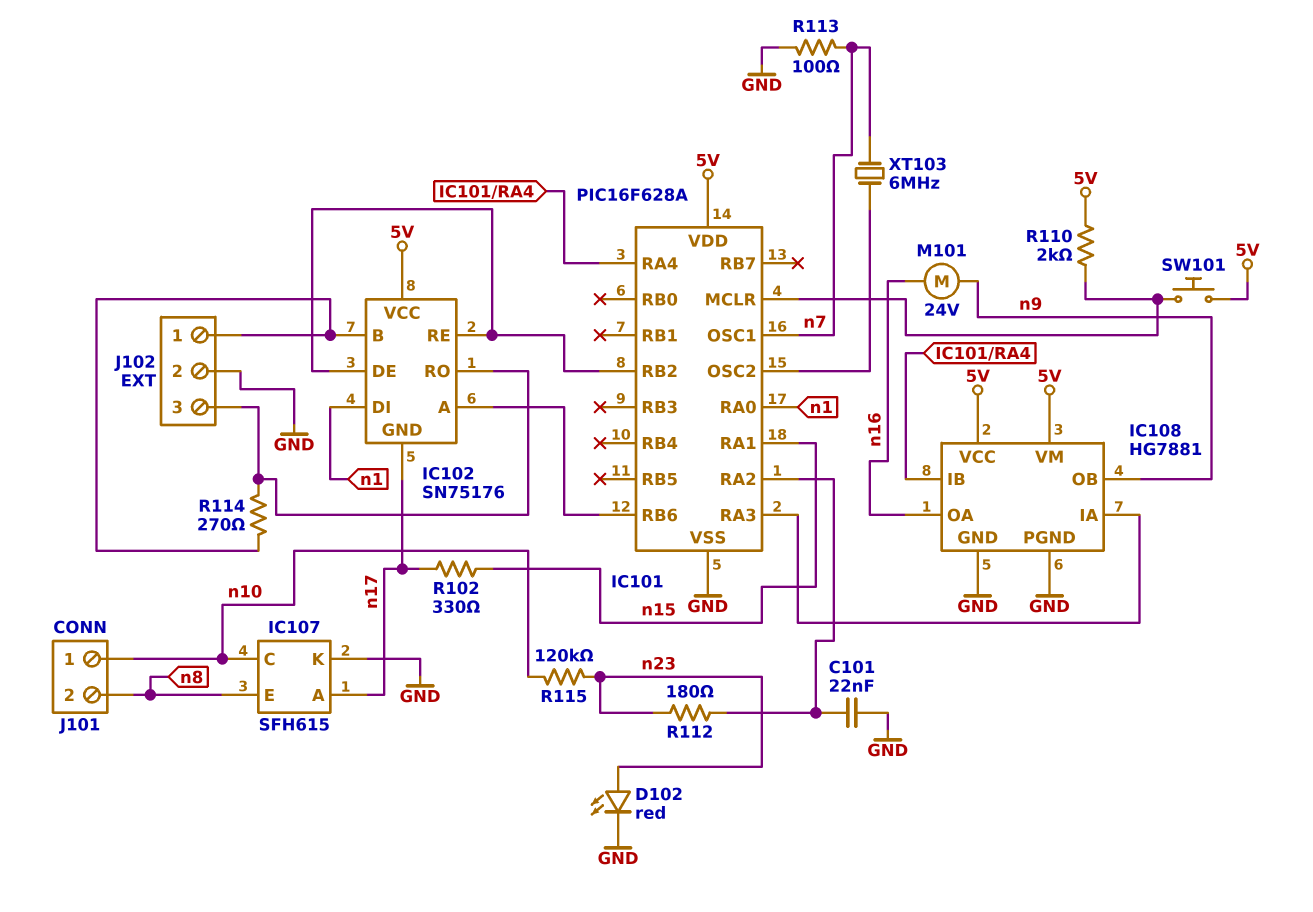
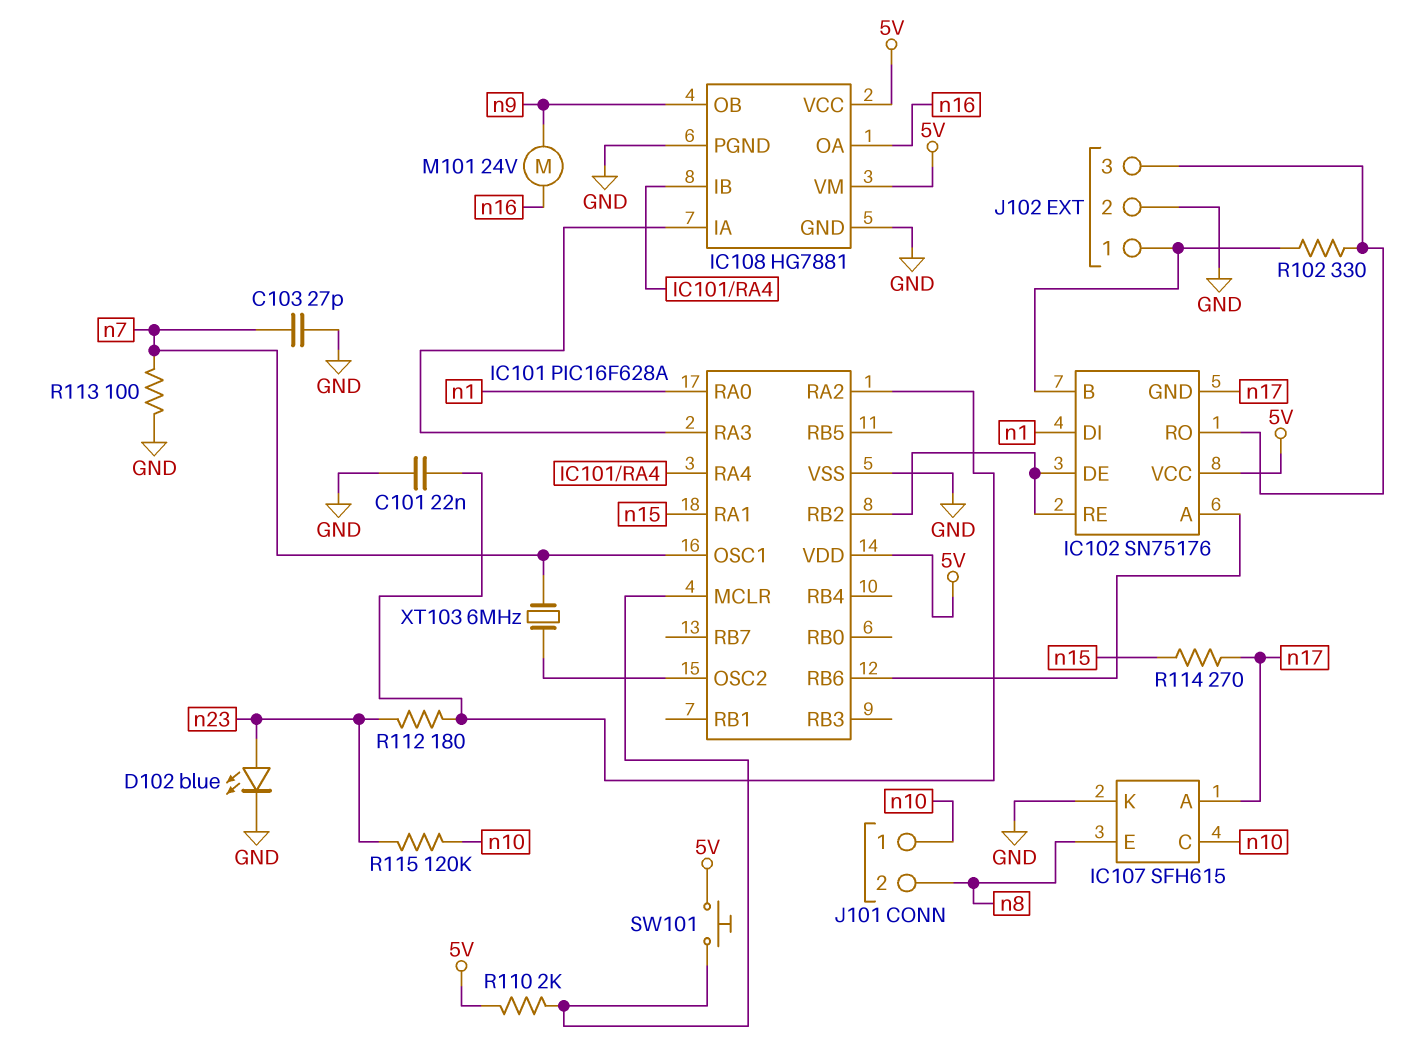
C103: none -> 27pF (GND, n7)
D102: LED red (A n23, K GND) -> LED blue (A n23, K GND)
R102: 330 (n15, n17) -> 330 (IC102/B, IC102/RO)
R114: 270 (IC102/B, IC102/RO) -> 270 (n15, n17)

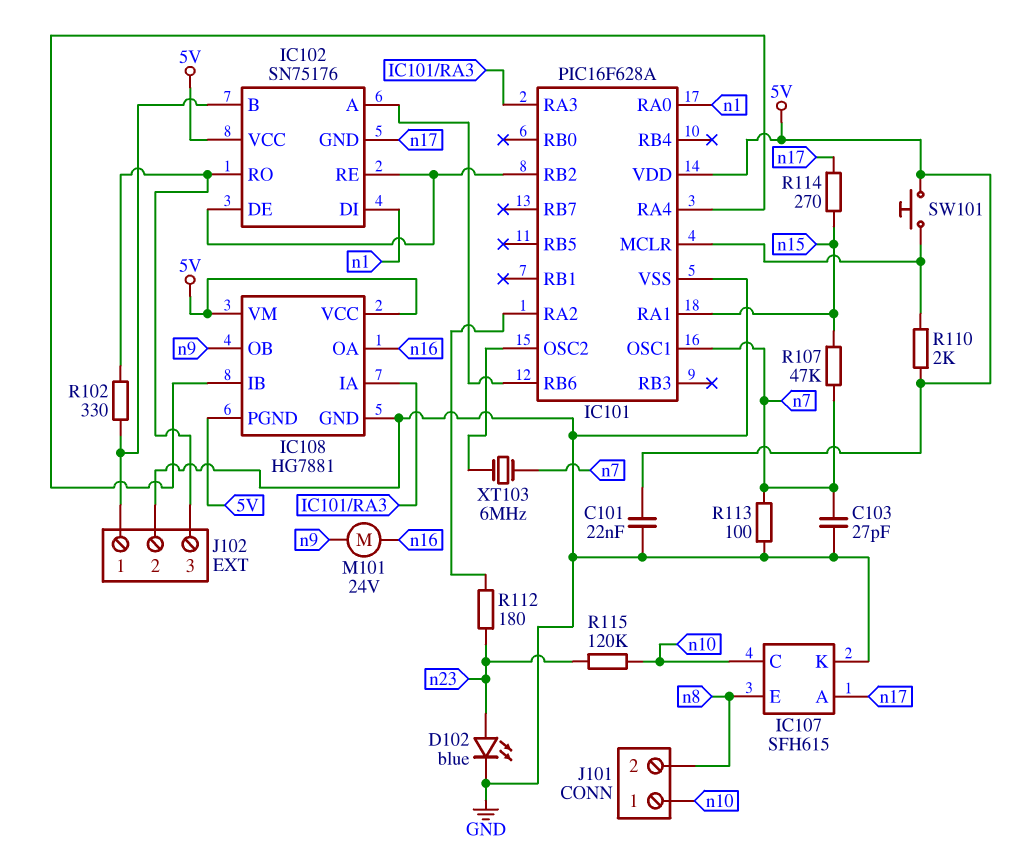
C101: 22nF (GND, IC101/RA2) -> 22nF (5V, GND)
IC108 pin PGND: GND -> 5V
R107: none -> 47k (n7, n15)

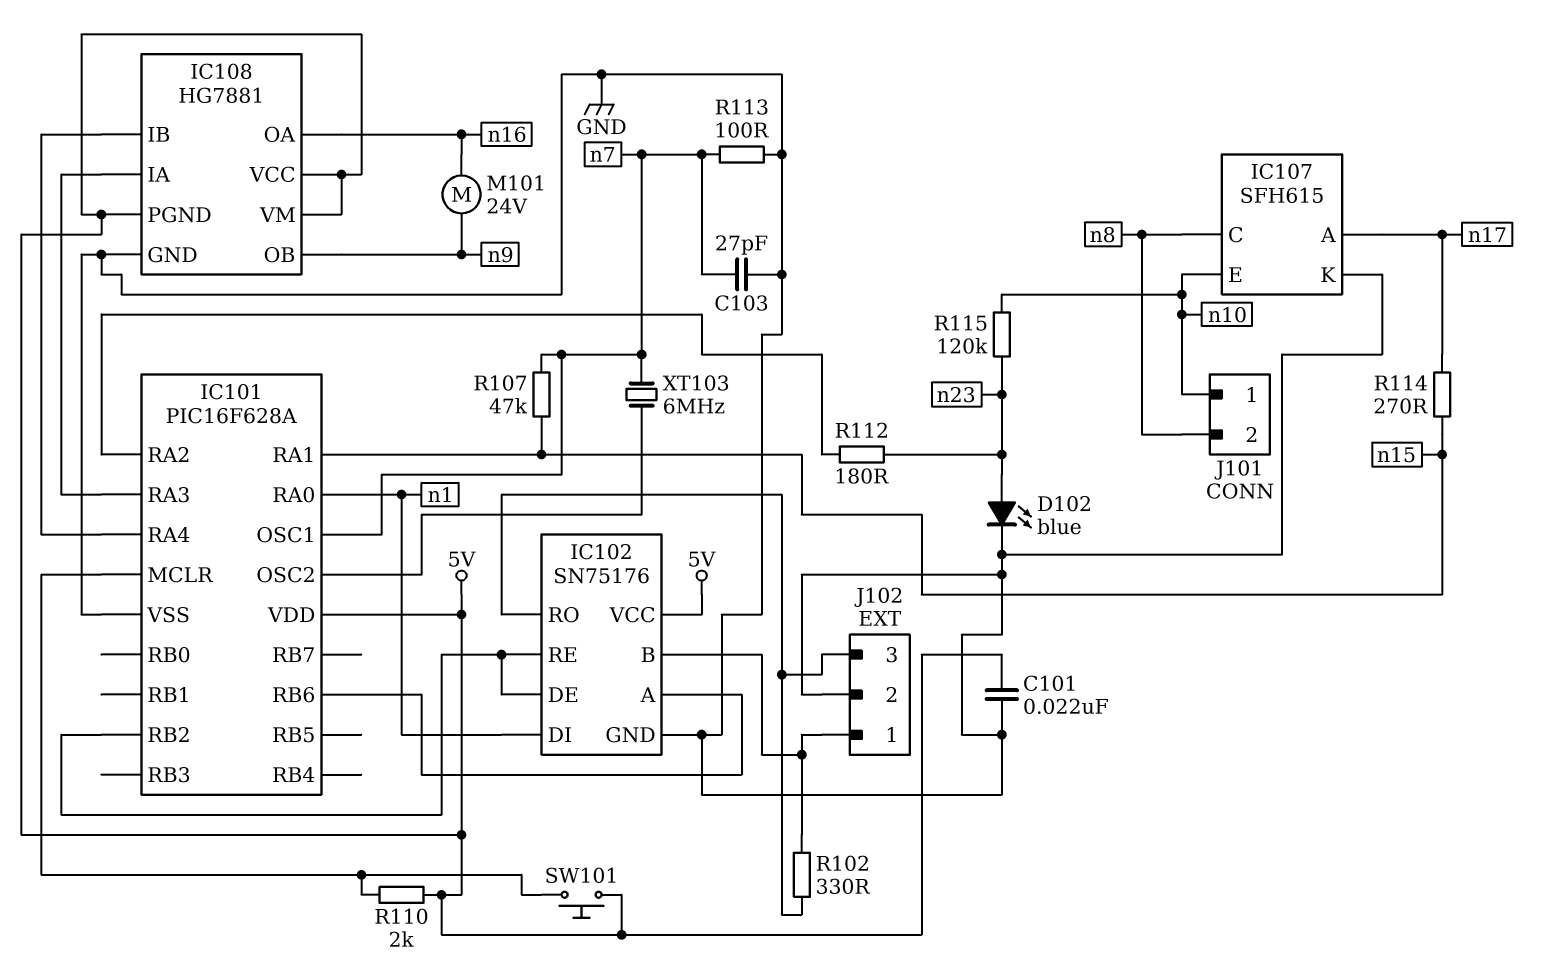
IC102 pin GND: n17 -> GND
IC107 pin C: n10 -> n8
IC107 pin E: n8 -> n10

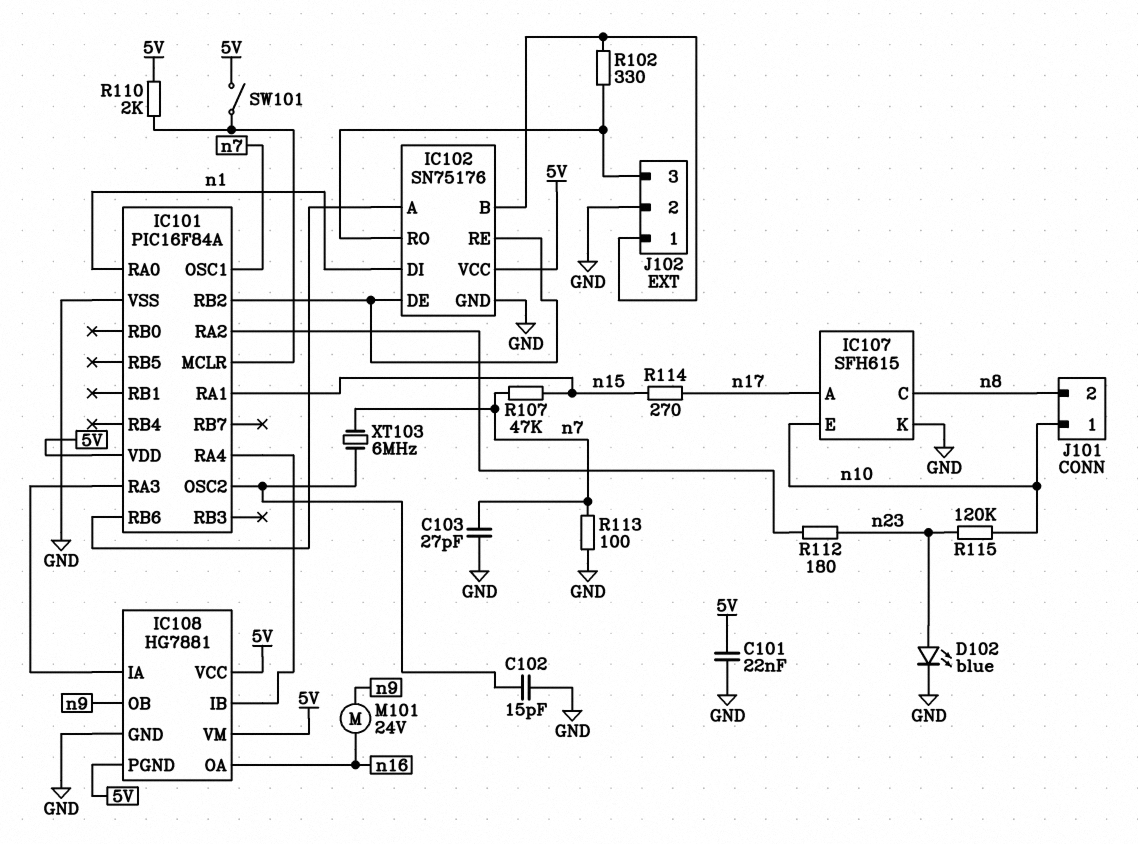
C102: none -> 15pF (GND, IC101/OSC2)
IC101: PIC16F628A -> PIC16F84A
SW101: button (5V, IC101/MCLR) -> switch (5V, IC101/MCLR)

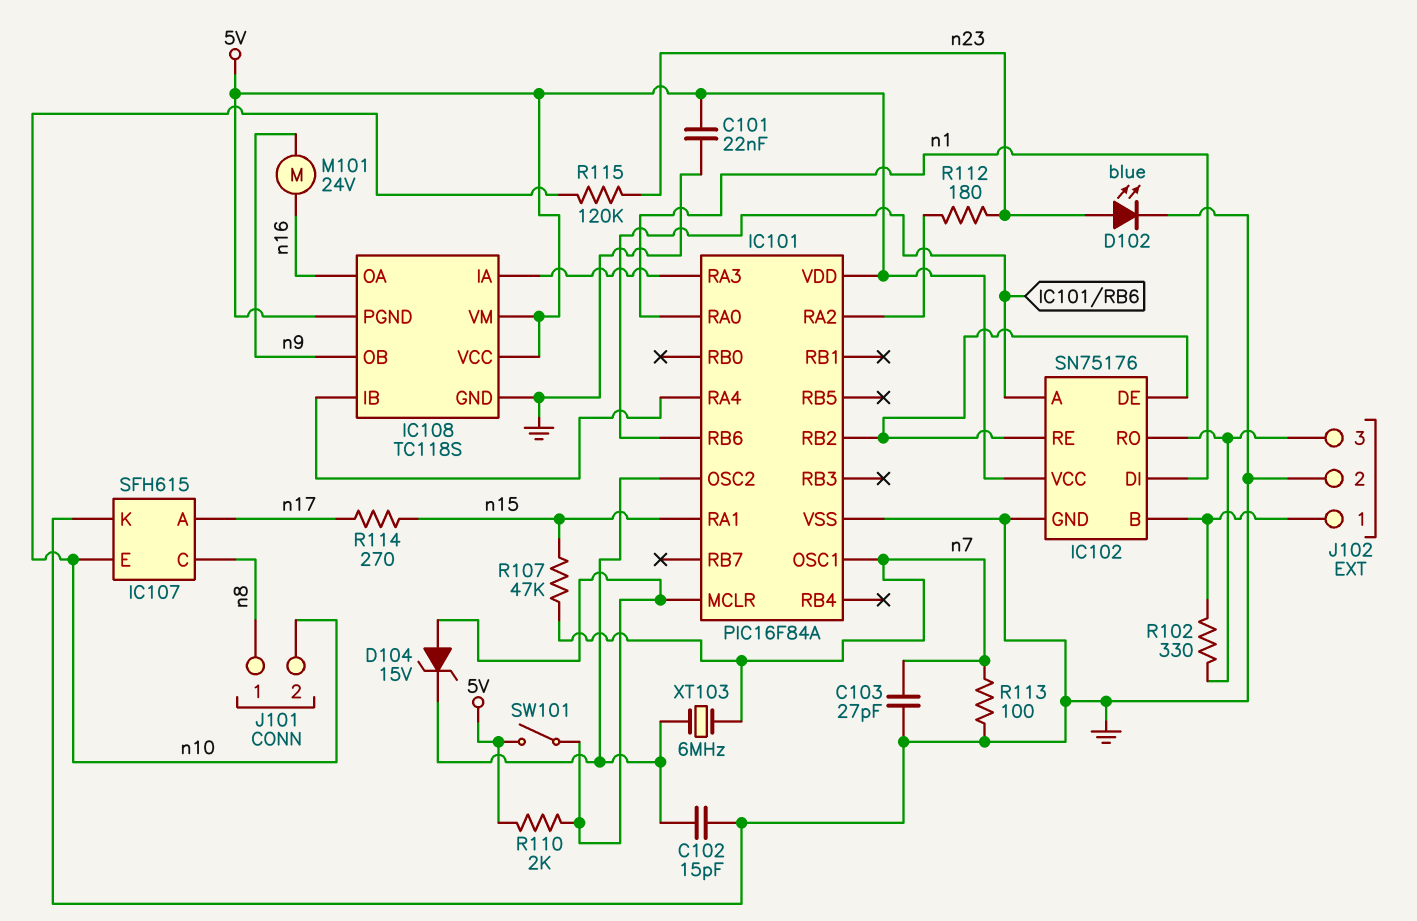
D104: none -> zener 15V (A IC101/MCLR, K IC101/OSC2)
IC108: HG7881 -> TC118S
J101 pin 1: n10 -> n8
J101 pin 2: n8 -> n10

